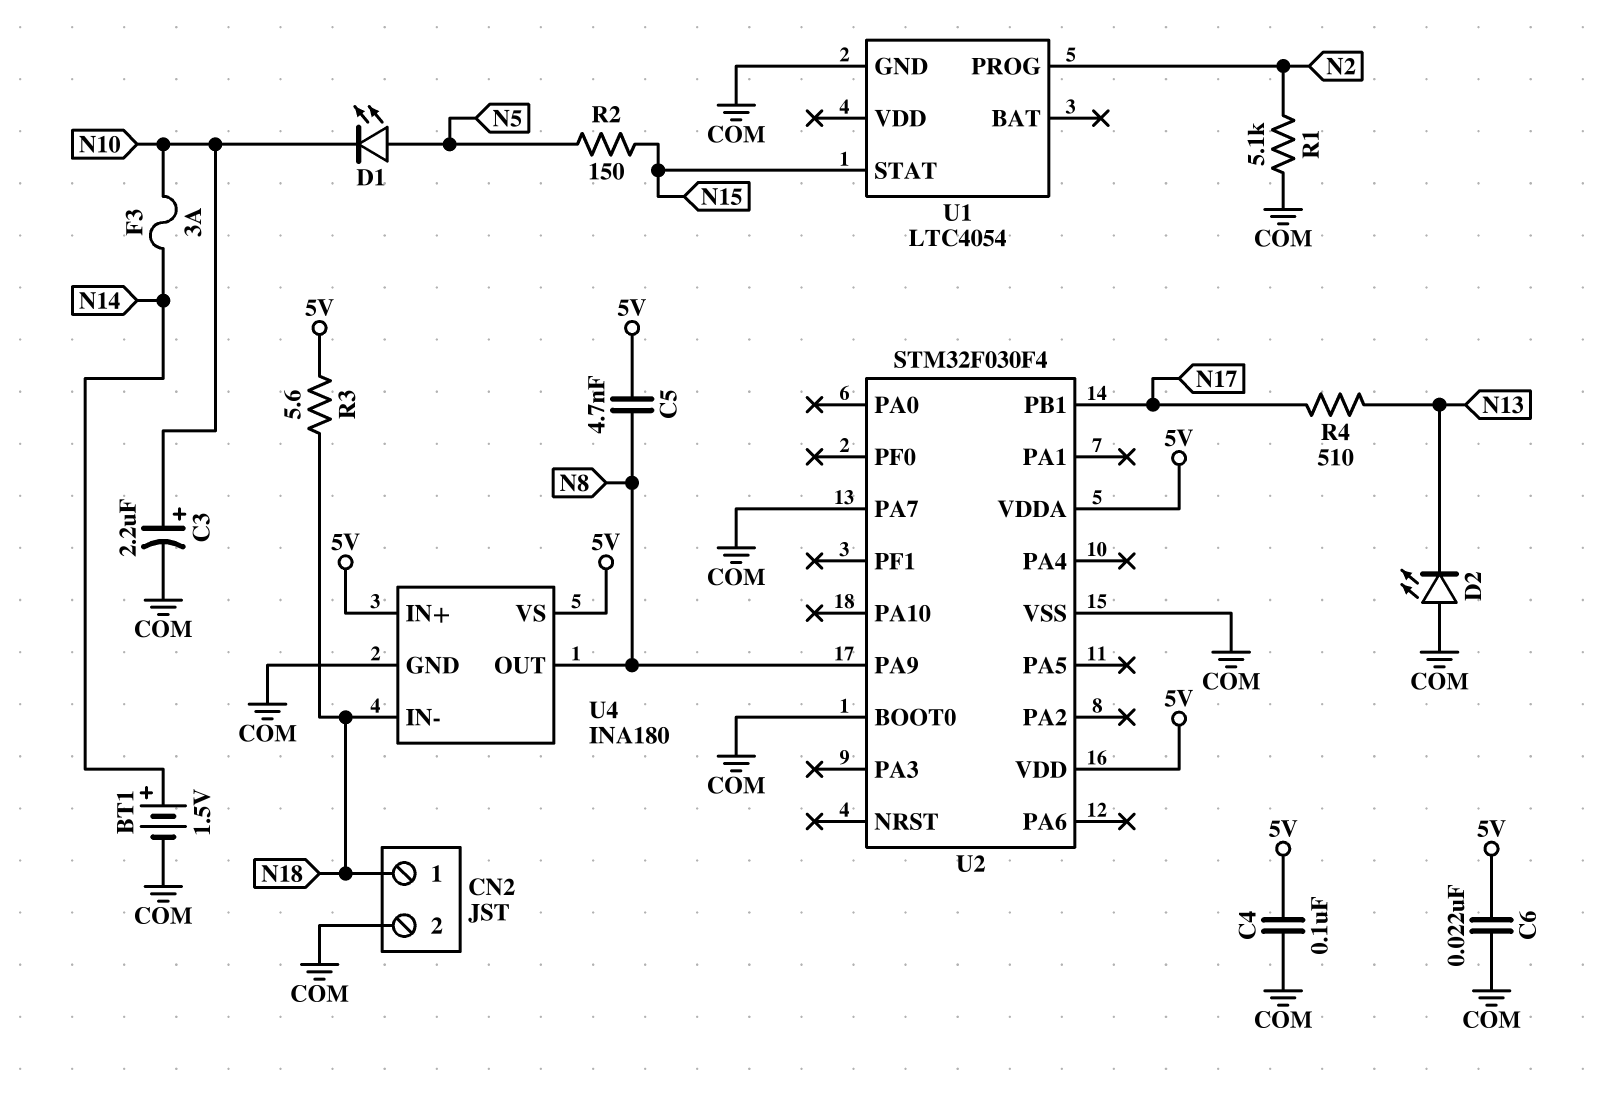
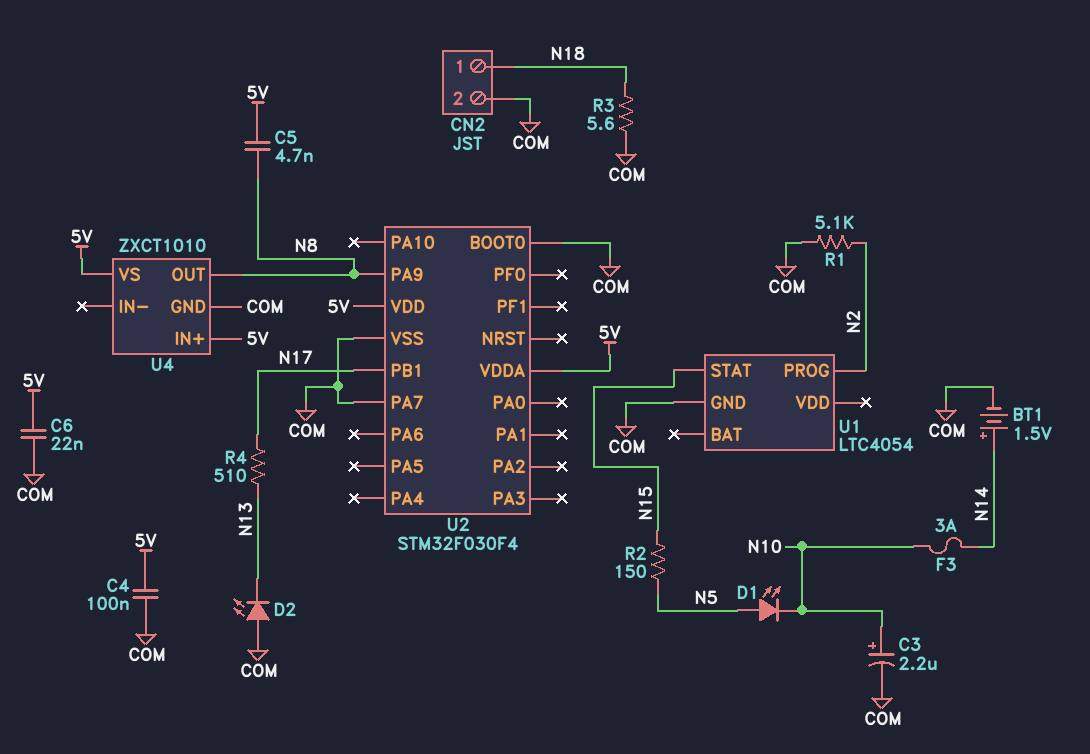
R3: 5.6 (5V, N18) -> 5.6 (COM, N18)
U4: INA180 -> ZXCT1010
U4 pin IN-: N18 -> none

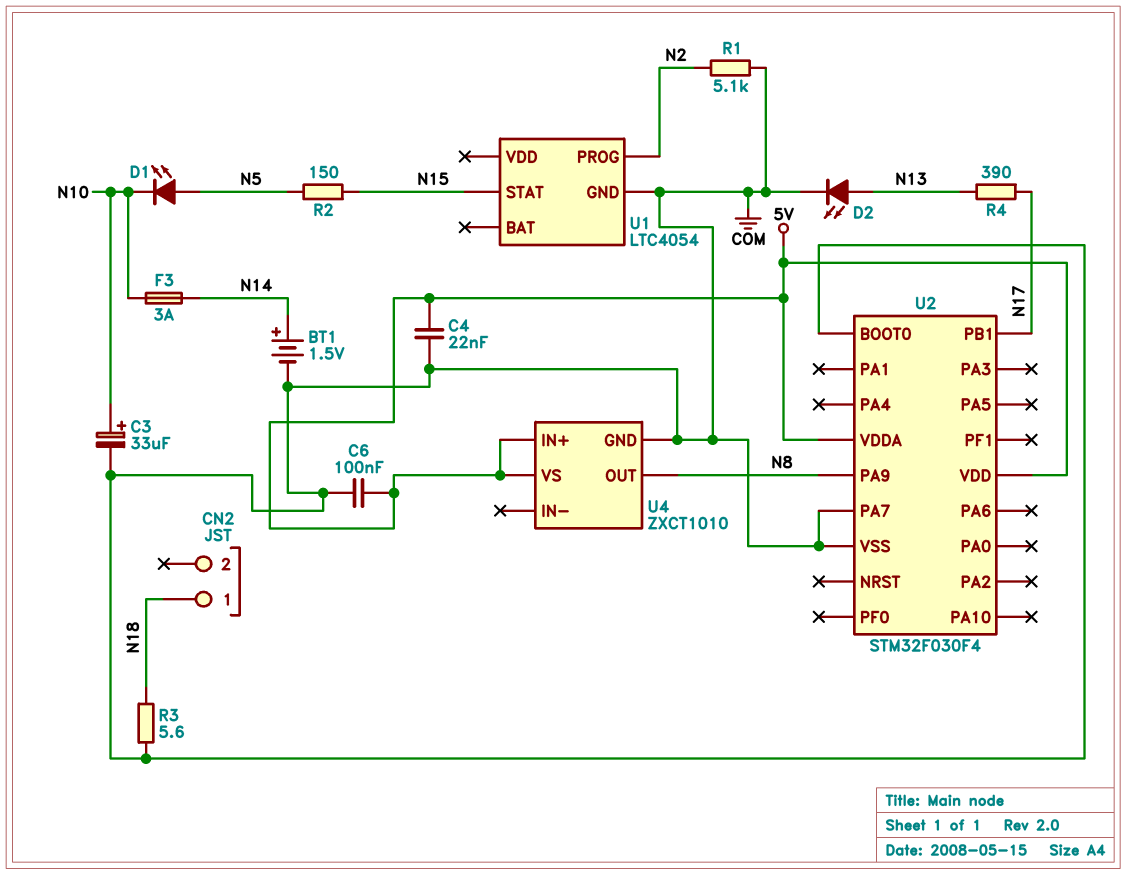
C3: 2.2uF (plus N10, minus COM) -> 33uF (plus N10, minus COM)
C4: 100nF (5V, COM) -> 22nF (5V, COM)
C5: 4.7nF (5V, N8) -> none
C6: 22nF (5V, COM) -> 100nF (5V, COM)
CN2 pin 2: COM -> none
D2: LED (A COM, K N13) -> LED (A N13, K COM)
R4: 510 (N13, N17) -> 390 (N13, N17)

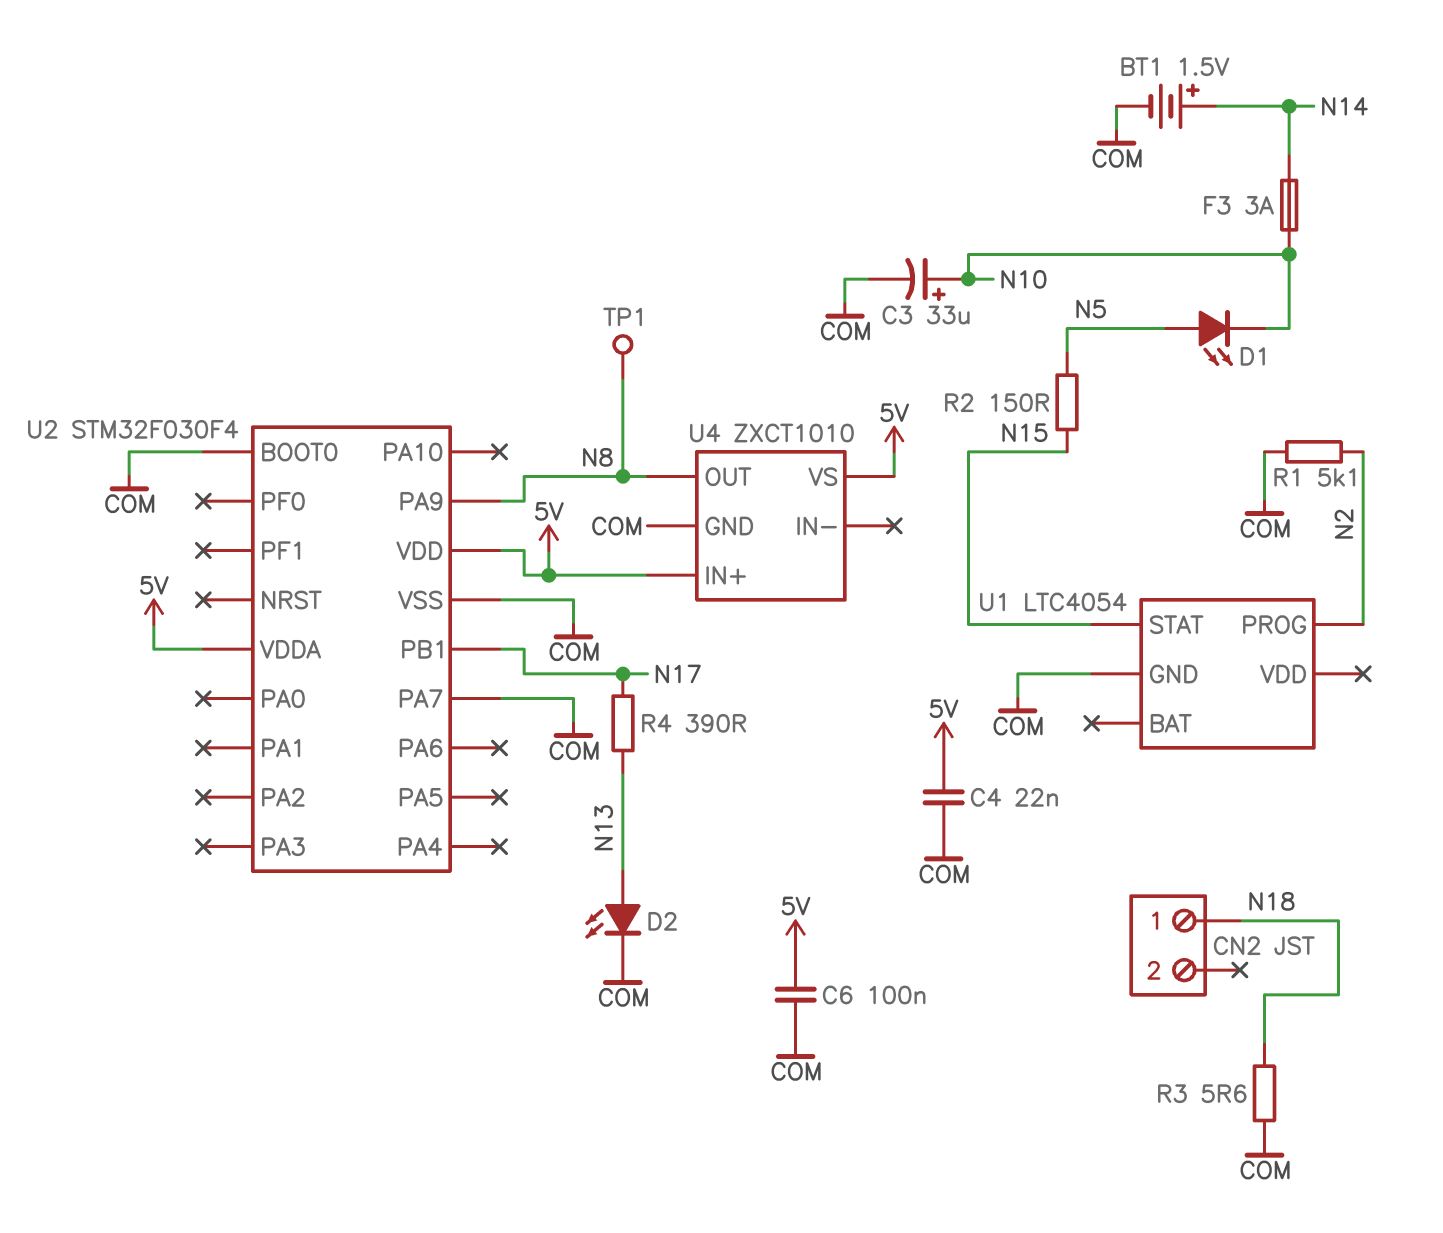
TP1: none -> test point (N8)

